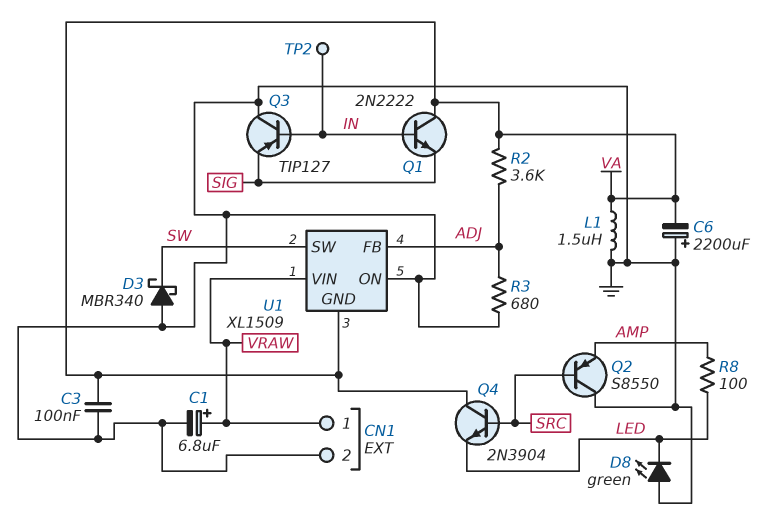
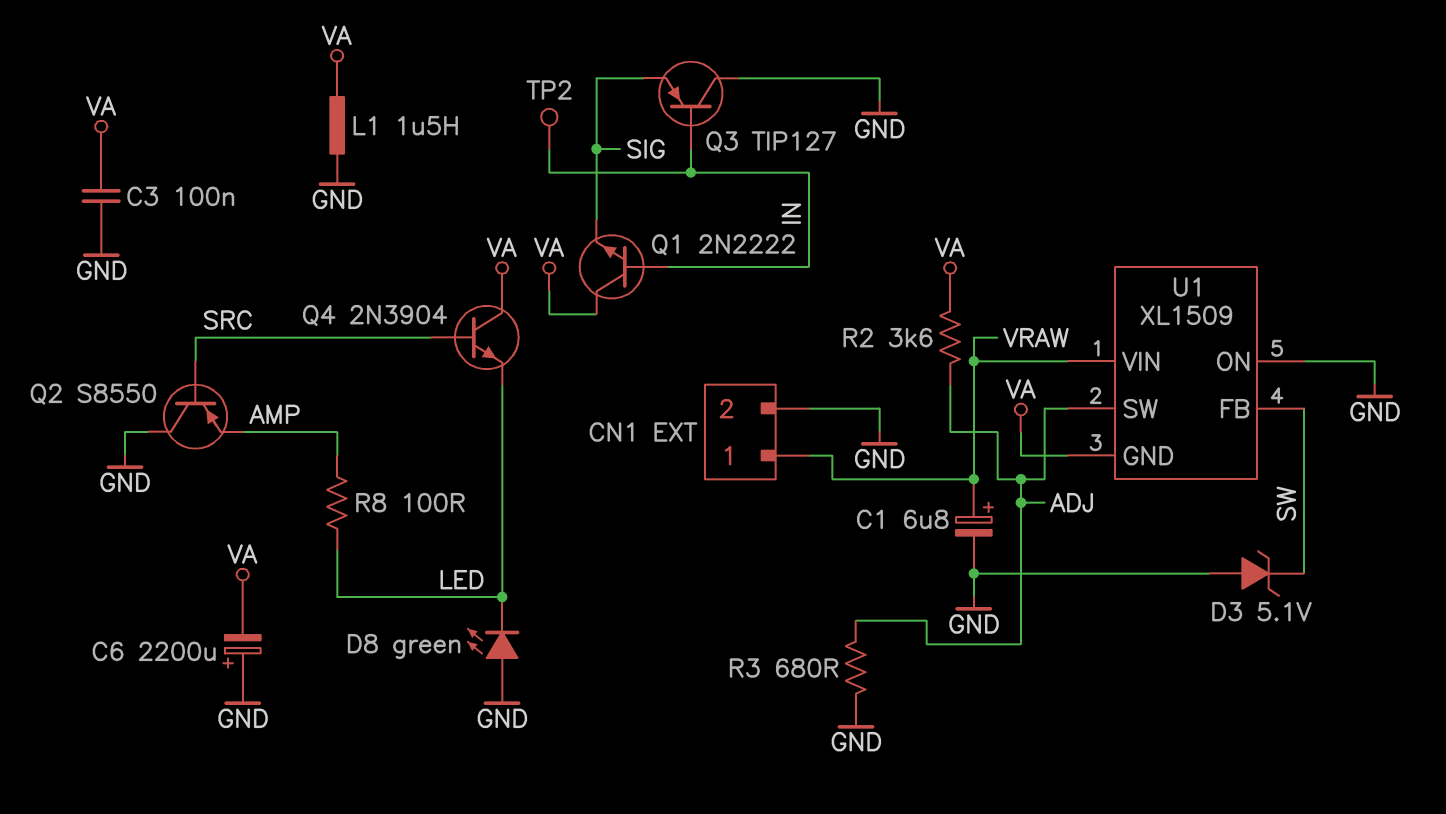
D3: schottky MBR340 (A GND, K SW) -> zener 5.1V (A GND, K SW)
U1 pin FB: ADJ -> SW
U1 pin SW: SW -> ADJ

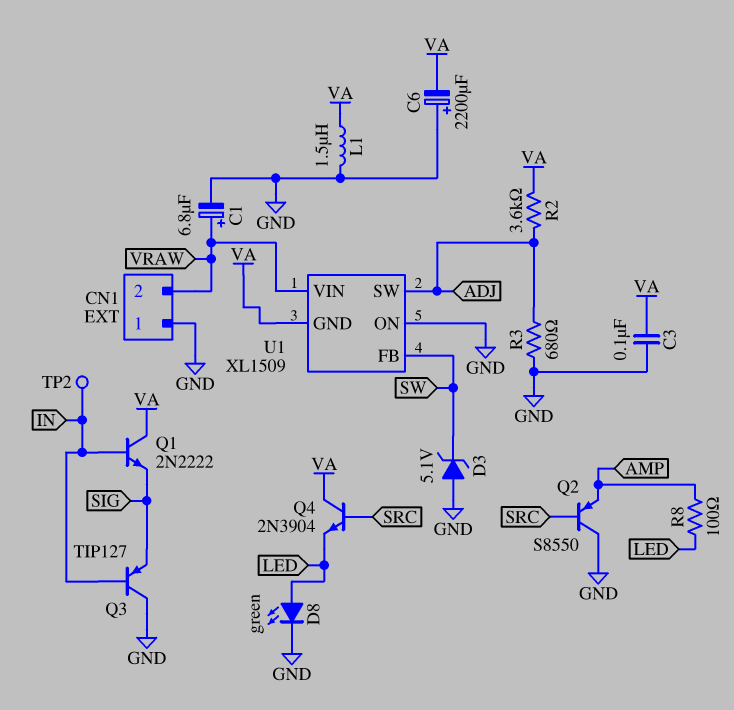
CN1 pin 1: VRAW -> GND
CN1 pin 2: GND -> VRAW
D8: LED green (A GND, K LED) -> LED green (A LED, K GND)

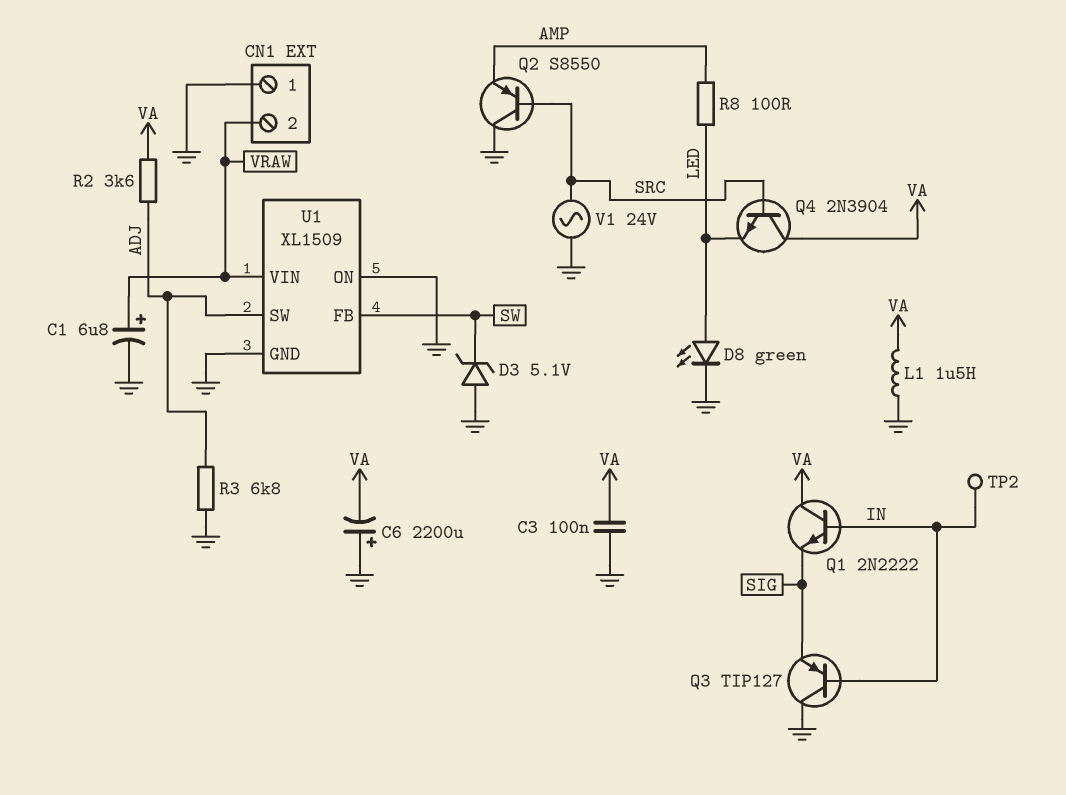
R3: 680 (ADJ, GND) -> 6.8k (ADJ, GND)
U1 pin GND: VA -> GND
V1: none -> AC 24V (GND, SRC)

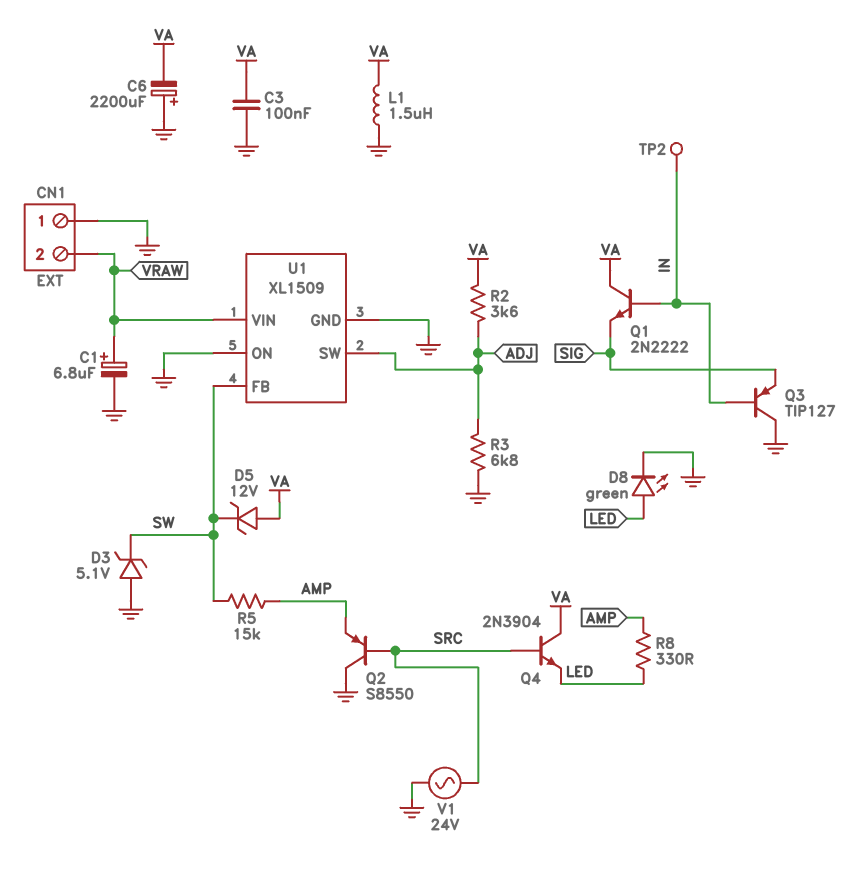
D5: none -> zener 12V (A VA, K SW)
R5: none -> 15k (AMP, SW)
R8: 100 (AMP, LED) -> 330 (AMP, LED)

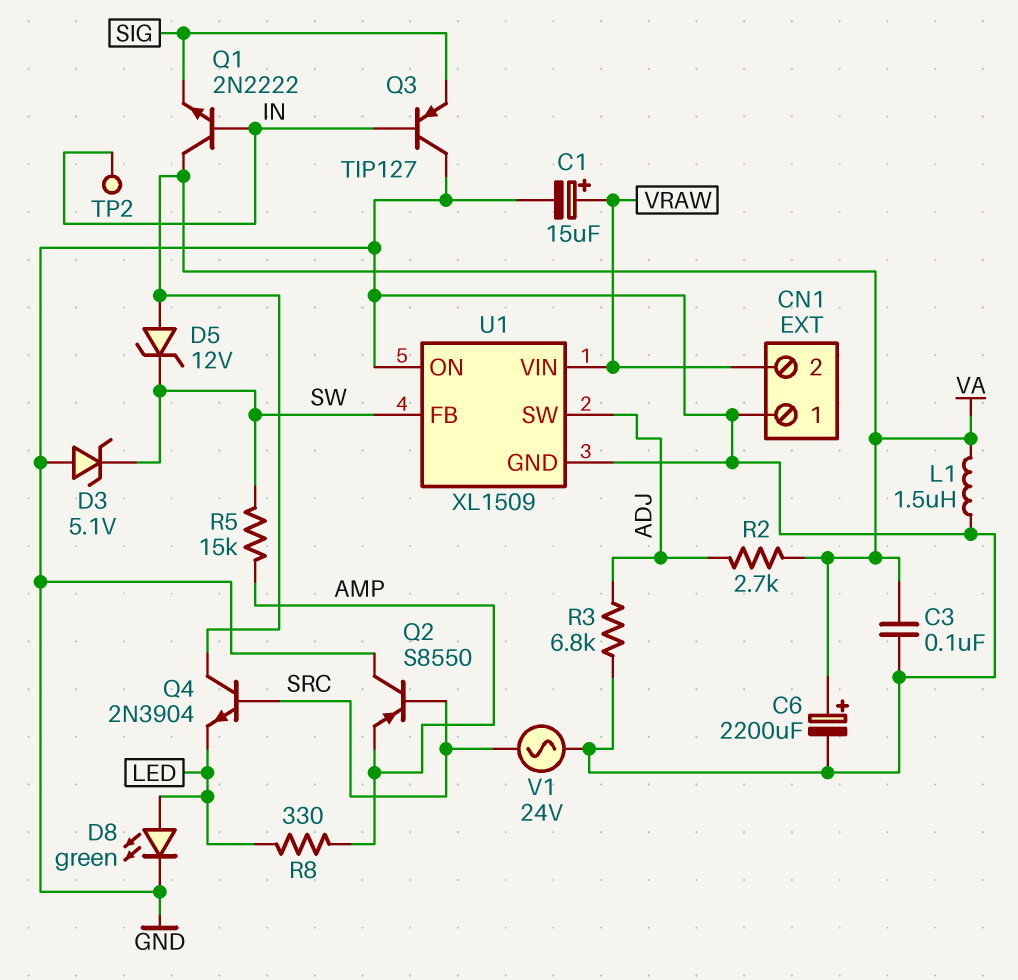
C1: 6.8uF (plus VRAW, minus GND) -> 15uF (plus VRAW, minus GND)
C6: 2200uF (plus GND, minus VA) -> 2200uF (plus VA, minus GND)
R2: 3.6k (ADJ, VA) -> 2.7k (ADJ, VA)

